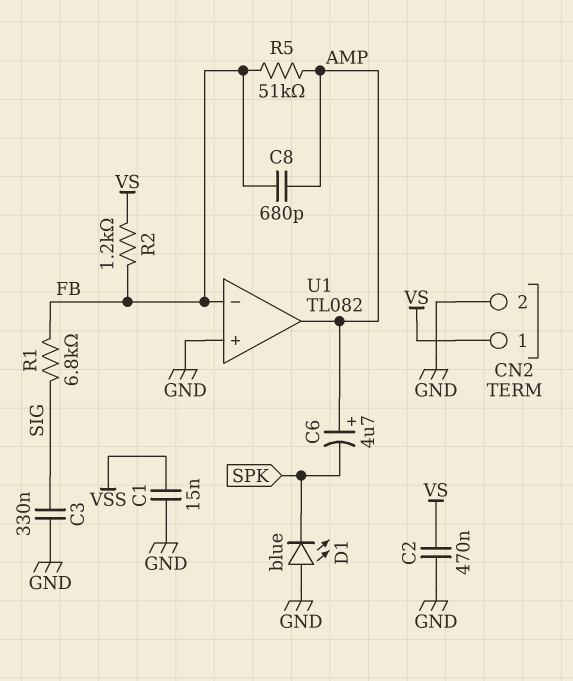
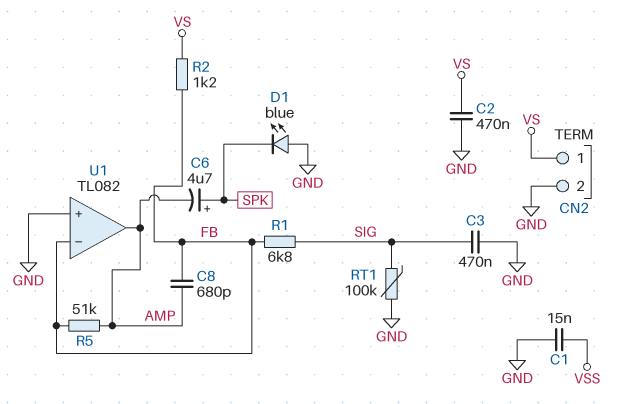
C3: 330nF (GND, SIG) -> 470nF (GND, SIG)
C6: 4.7uF (plus AMP, minus SPK) -> 4.7uF (plus SPK, minus AMP)
RT1: none -> 100k (GND, SIG)

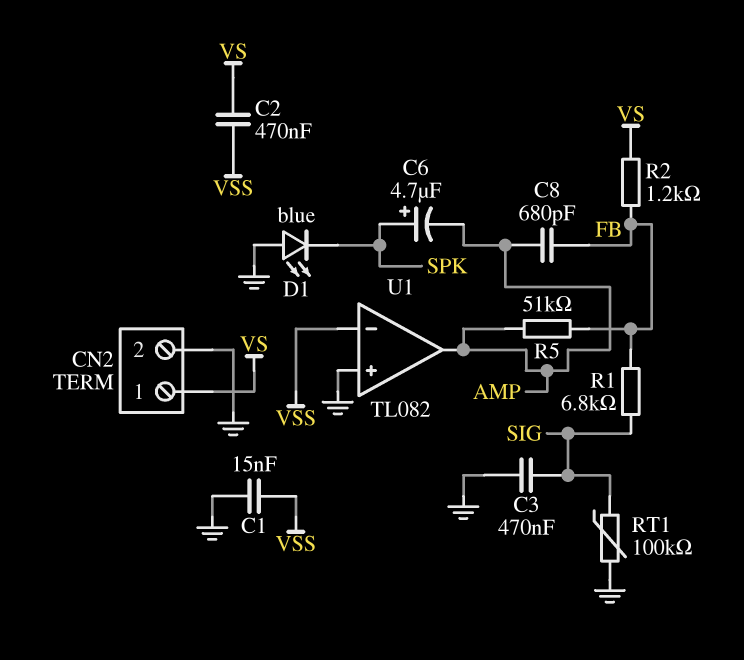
C2: 470nF (GND, VS) -> 470nF (VS, VSS)
U1 pin in-: FB -> VSS

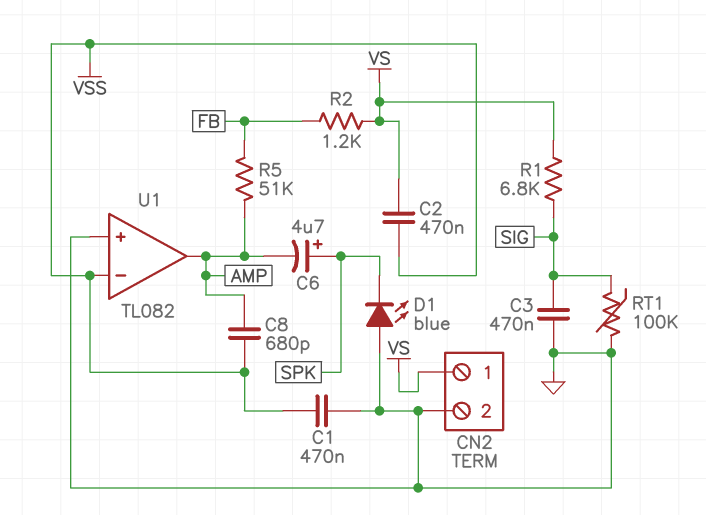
C1: 15nF (GND, VSS) -> 470nF (GND, VSS)
C8: 680pF (AMP, FB) -> 680pF (AMP, VSS)
R1: 6.8k (FB, SIG) -> 6.8k (SIG, VS)

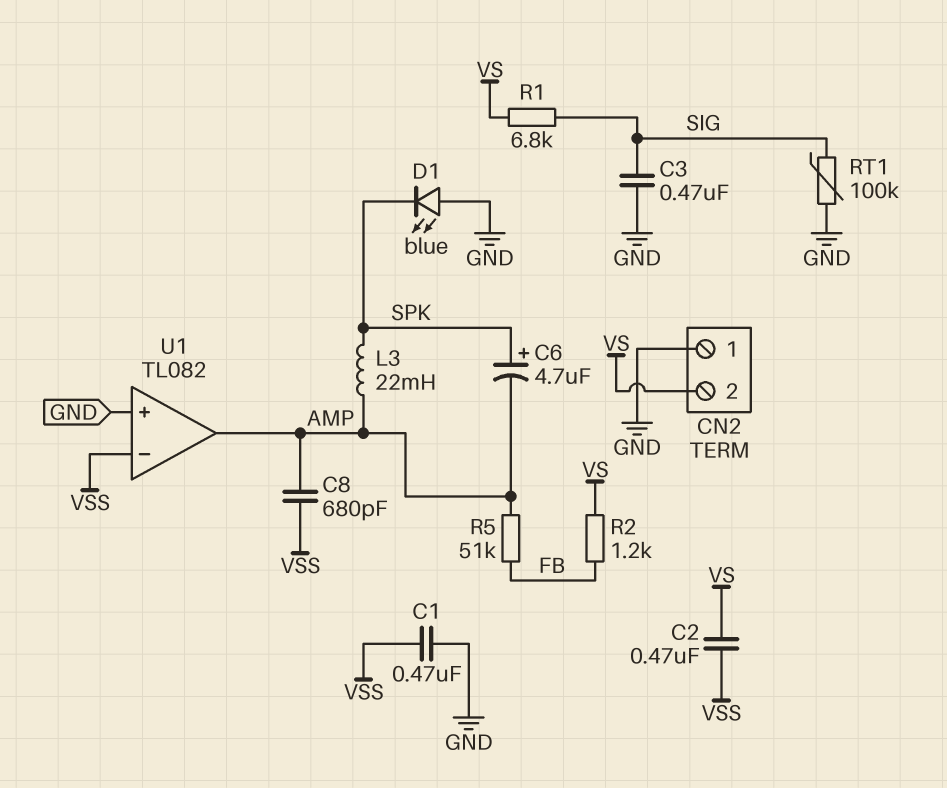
CN2 pin 1: VS -> GND
CN2 pin 2: GND -> VS
L3: none -> 22mH (AMP, SPK)

